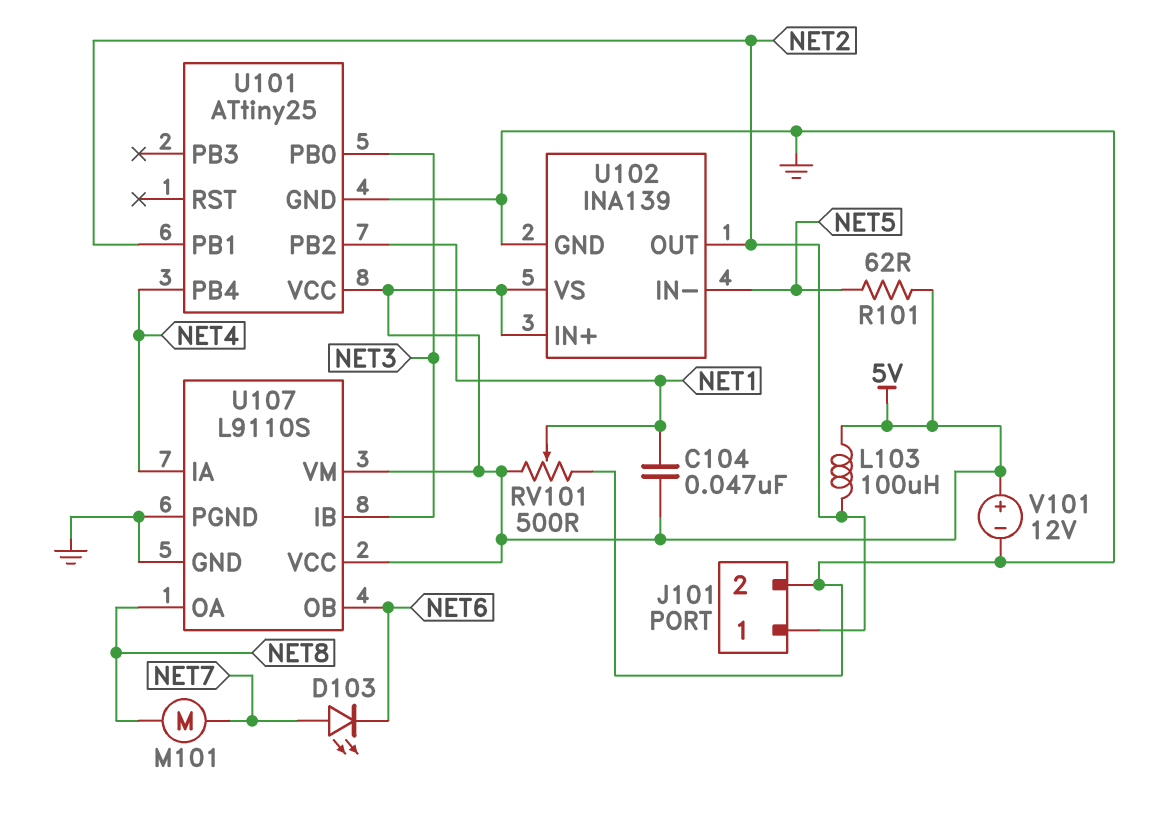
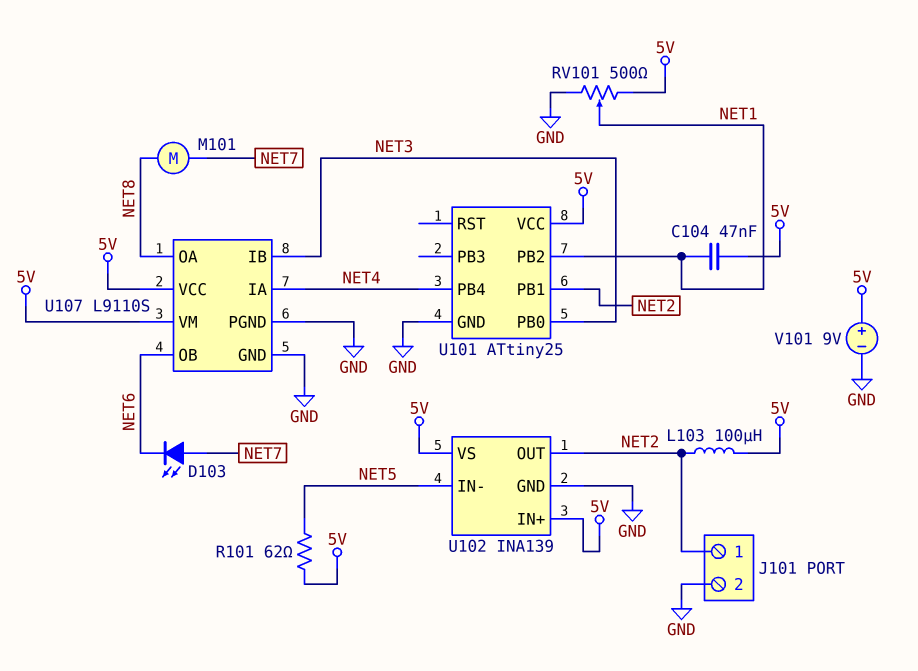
V101: 12V (plus 5V, minus GND) -> 9V (plus 5V, minus GND)

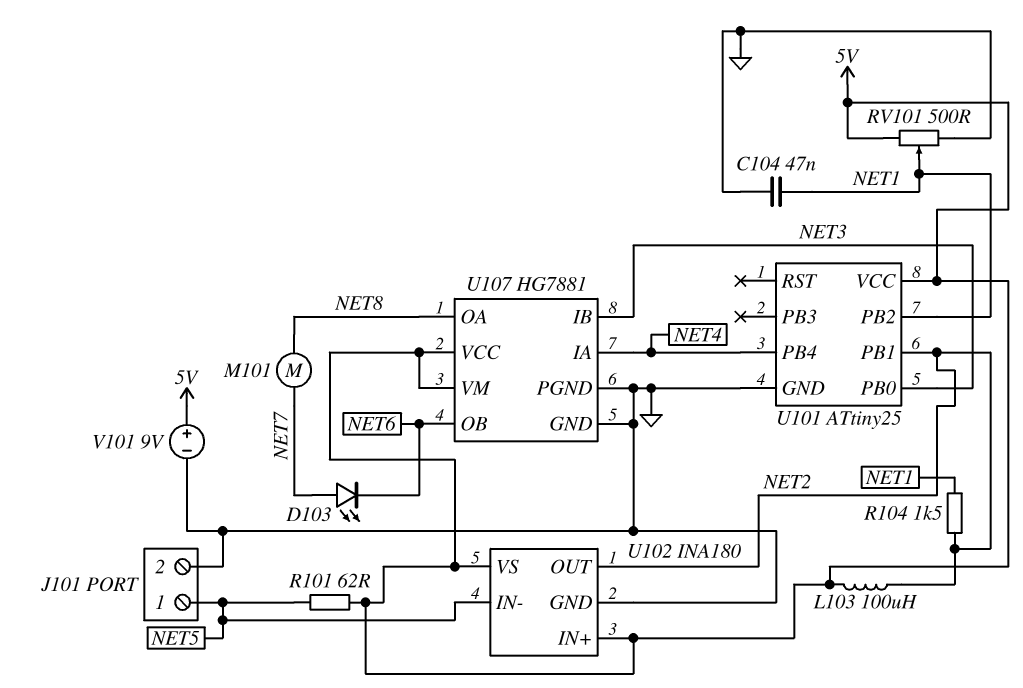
C104: 47nF (5V, NET1) -> 47nF (GND, NET1)
J101 pin 1: NET2 -> NET5
R104: none -> 1.5k (NET1, NET2)
U102: INA139 -> INA180
U107: L9110S -> HG7881

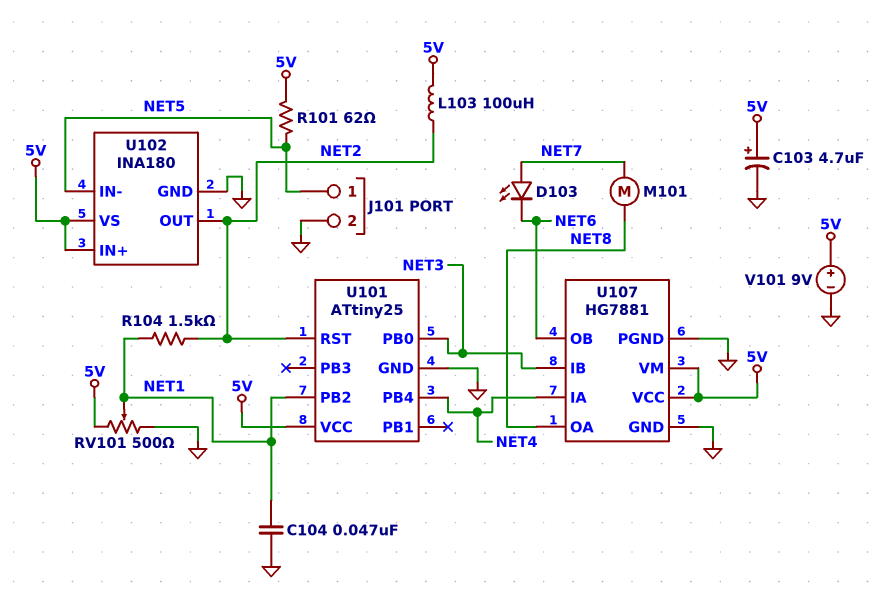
C103: none -> 4.7uF (plus 5V, minus GND)
U101 pin PB1: NET2 -> none
U101 pin RST: none -> NET2

